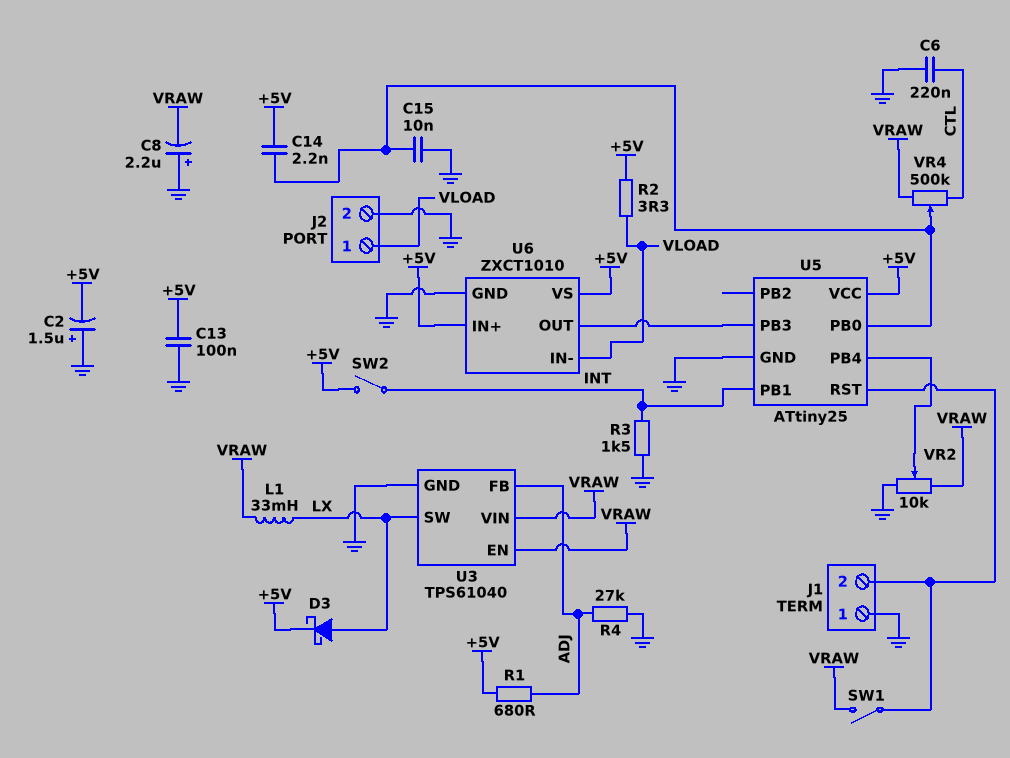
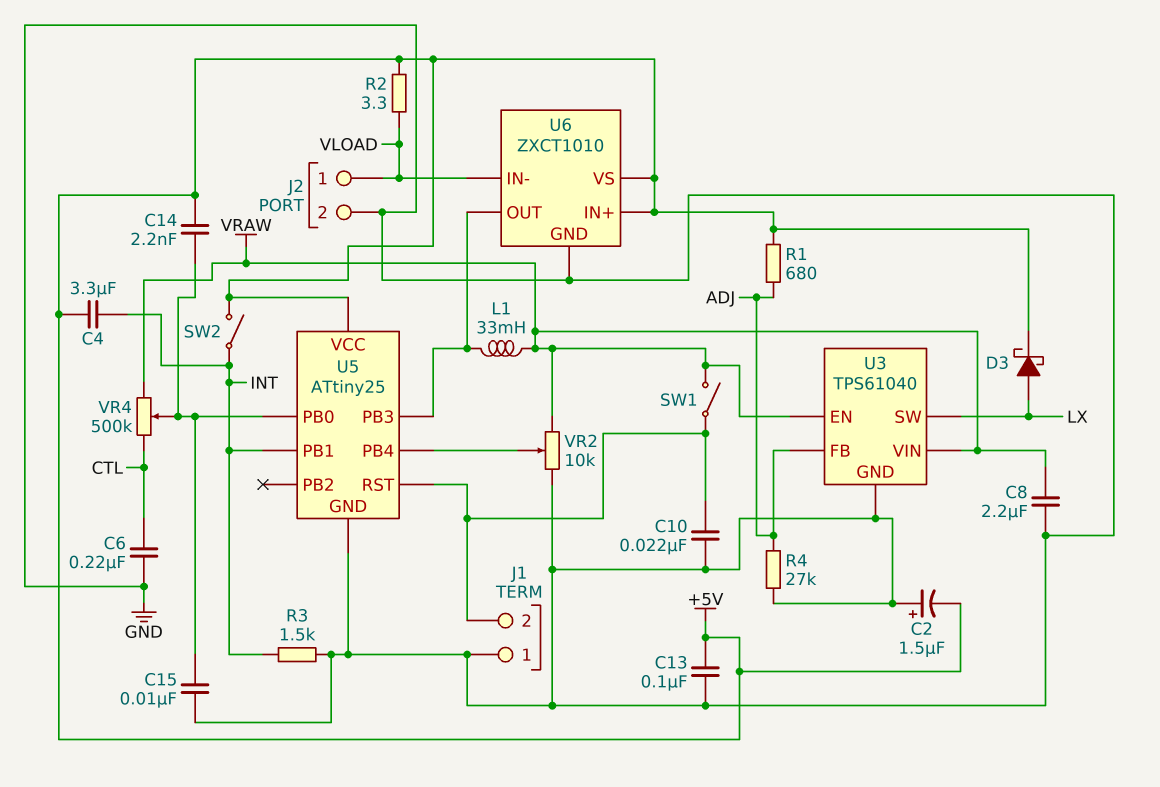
C4: none -> 3.3uF (+5V, INT)
C8: 2.2uF (plus GND, minus VRAW) -> 2.2uF (GND, VRAW)
C10: none -> 22nF (GND, J1/2)
L1: 33mH (LX, VRAW) -> 33mH (U5/PB3, VRAW)

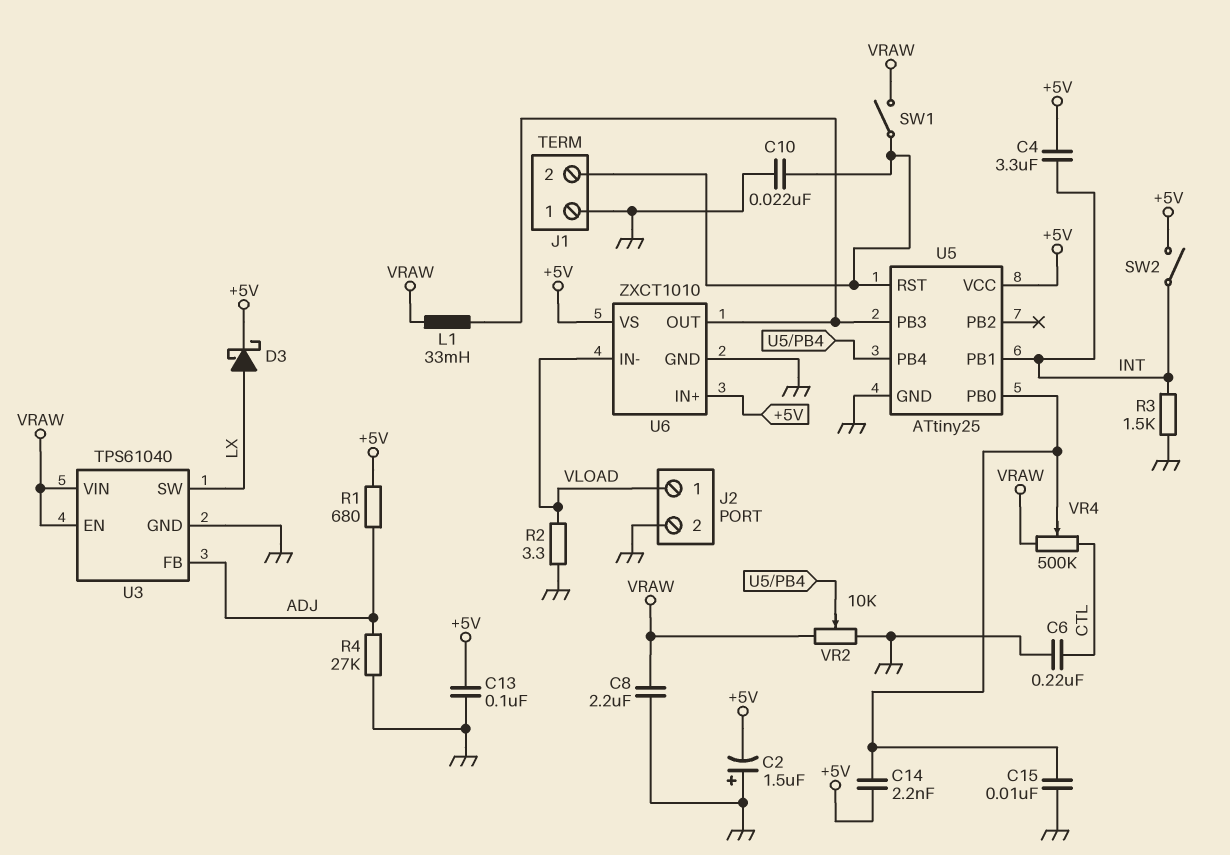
R2: 3.3 (+5V, VLOAD) -> 3.3 (GND, VLOAD)

